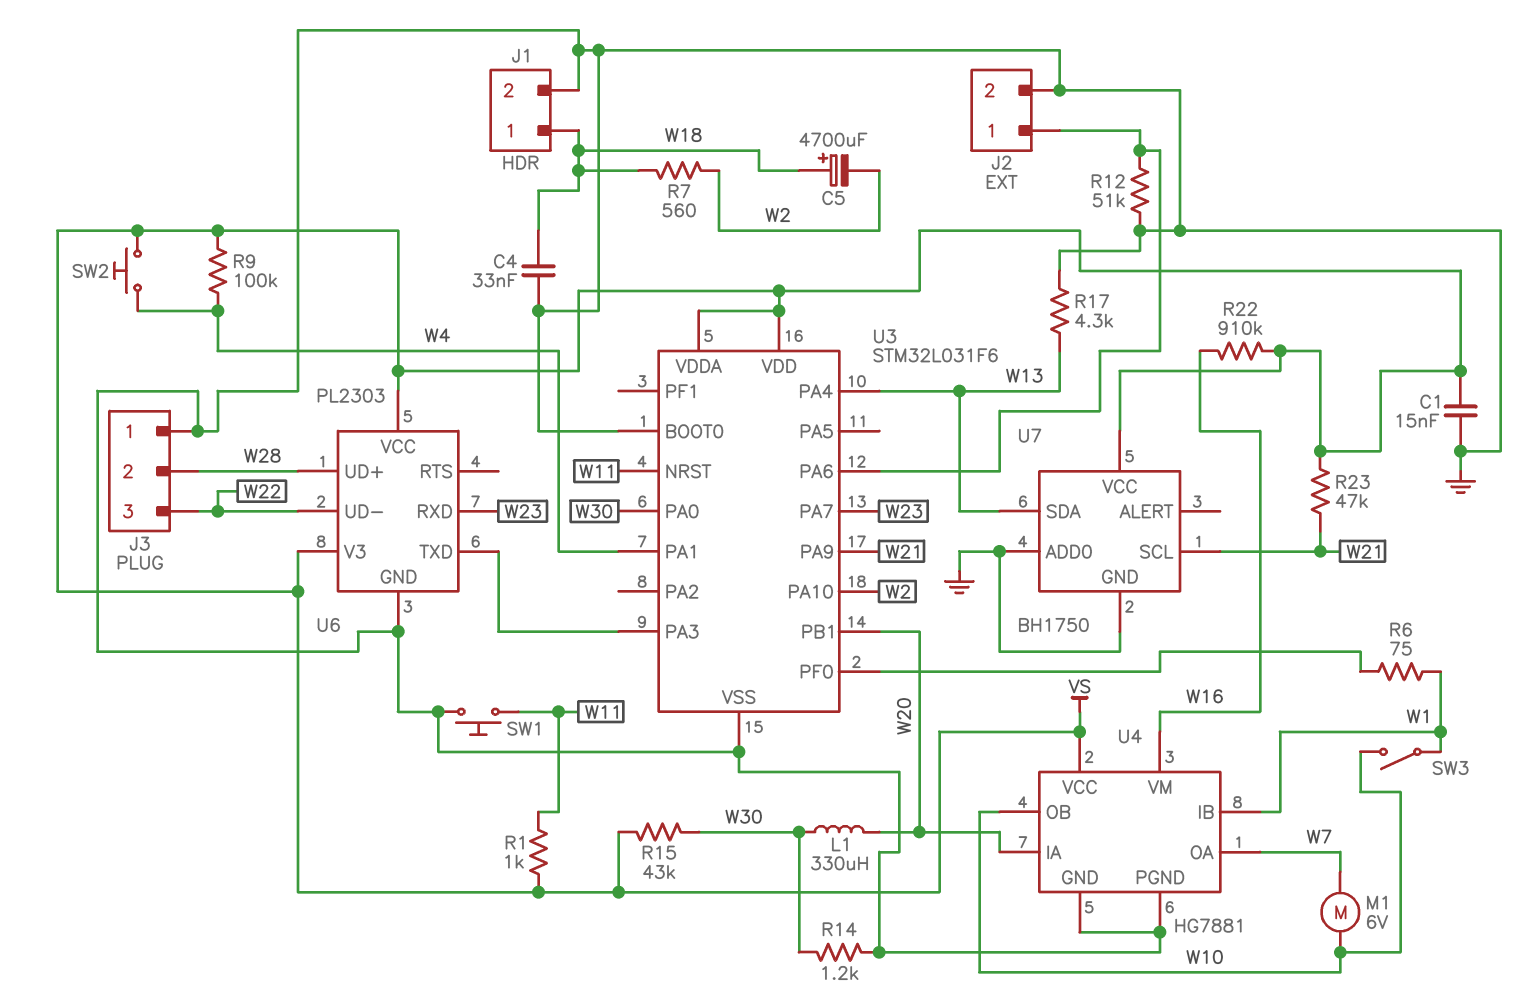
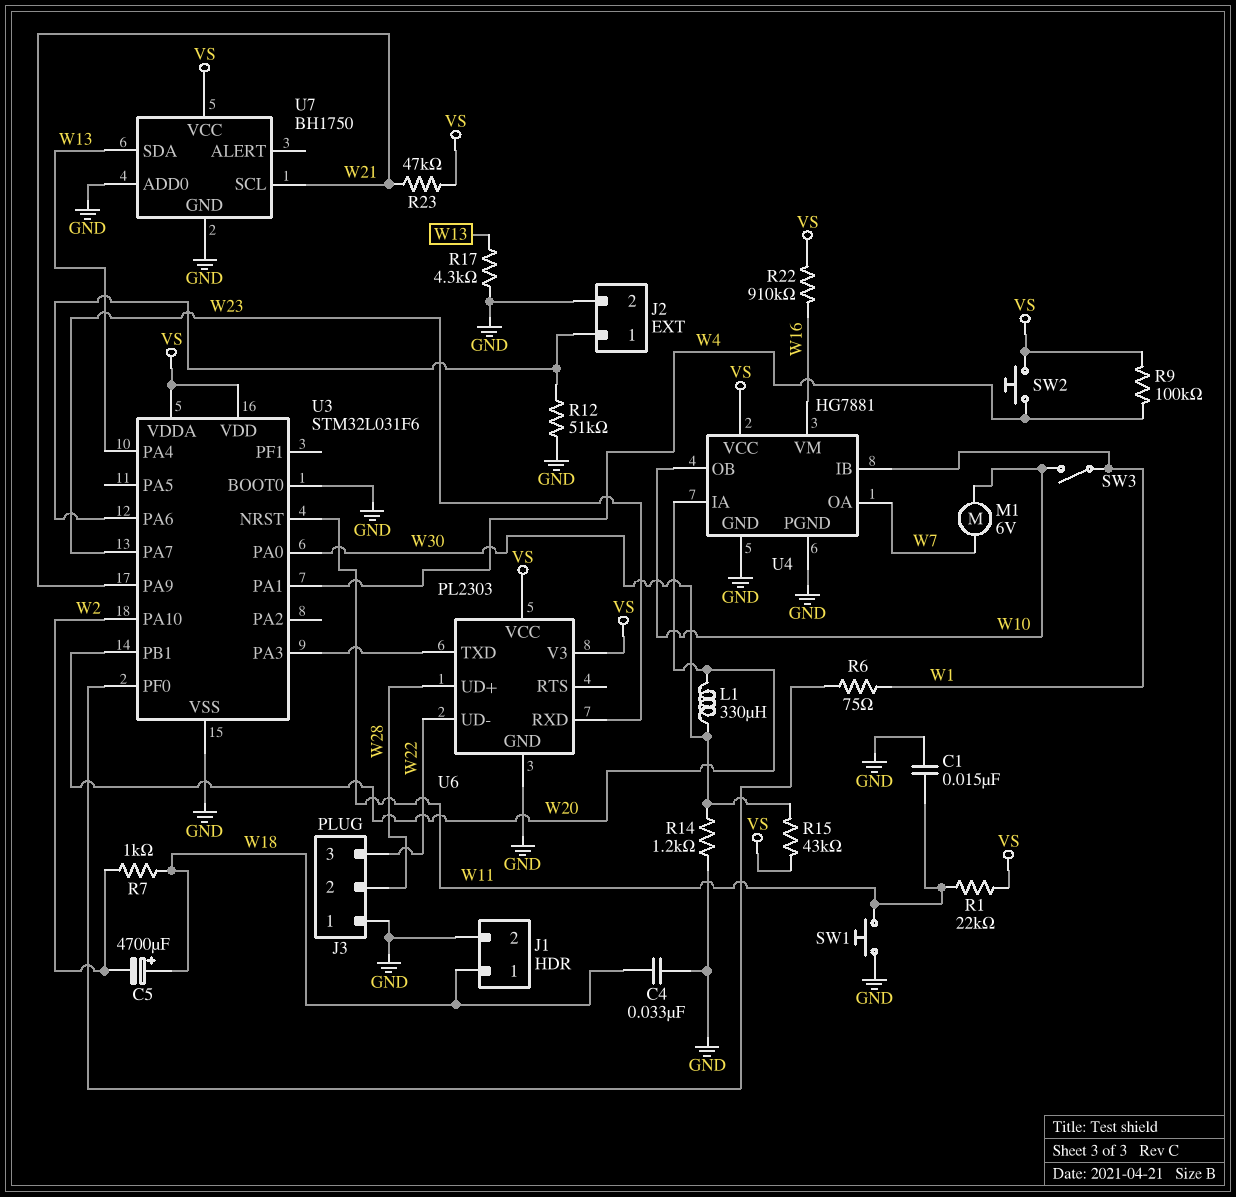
C1: 15nF (GND, VS) -> 15nF (GND, W11)
R1: 1k (VS, W11) -> 22k (VS, W11)
R7: 560 (W2, W18) -> 1k (W2, W18)

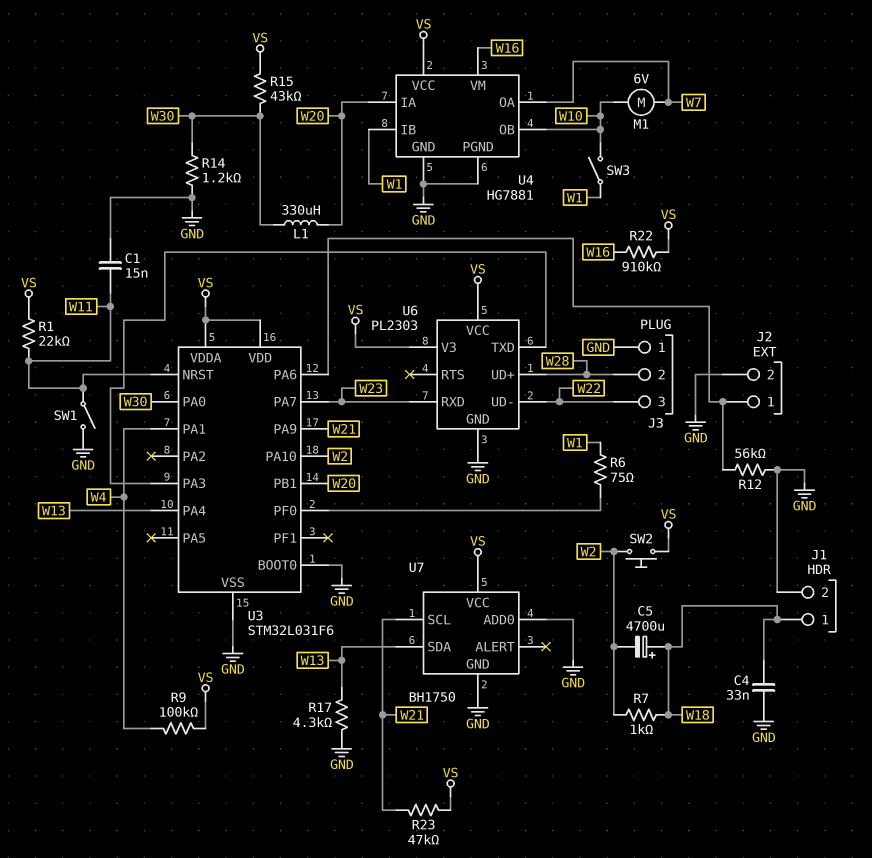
R12: 51k (GND, J2/1) -> 56k (GND, J2/1)
SW1: button (GND, W11) -> switch (GND, W11)
SW2: button (VS, W4) -> button (VS, W2)

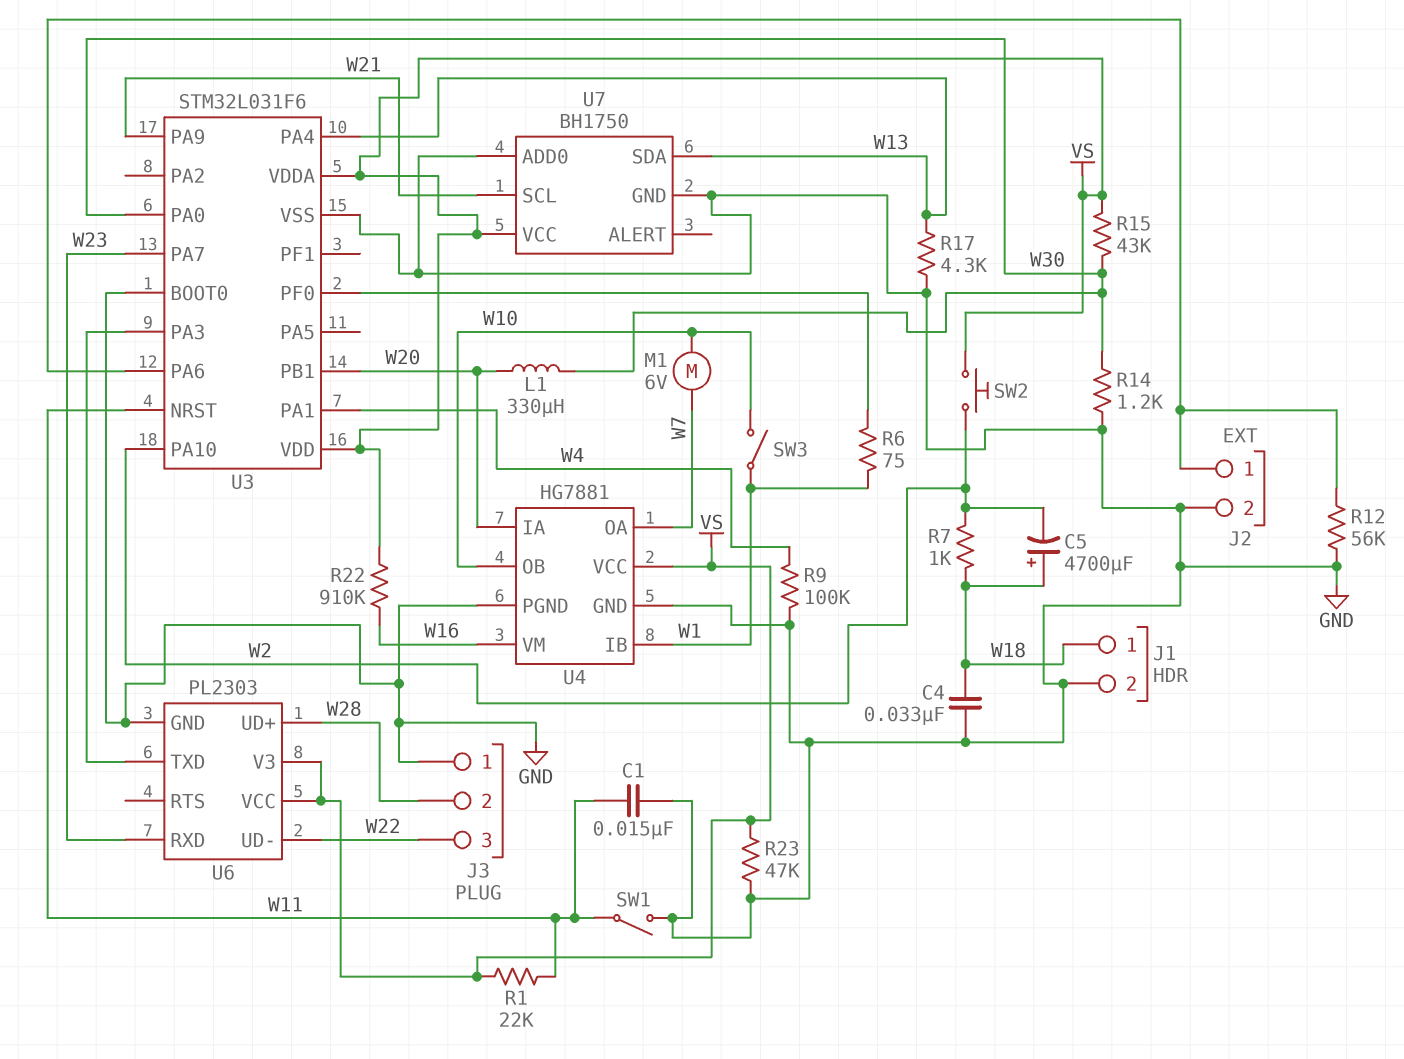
R9: 100k (VS, W4) -> 100k (GND, W4)
R23: 47k (VS, W21) -> 47k (GND, VS)

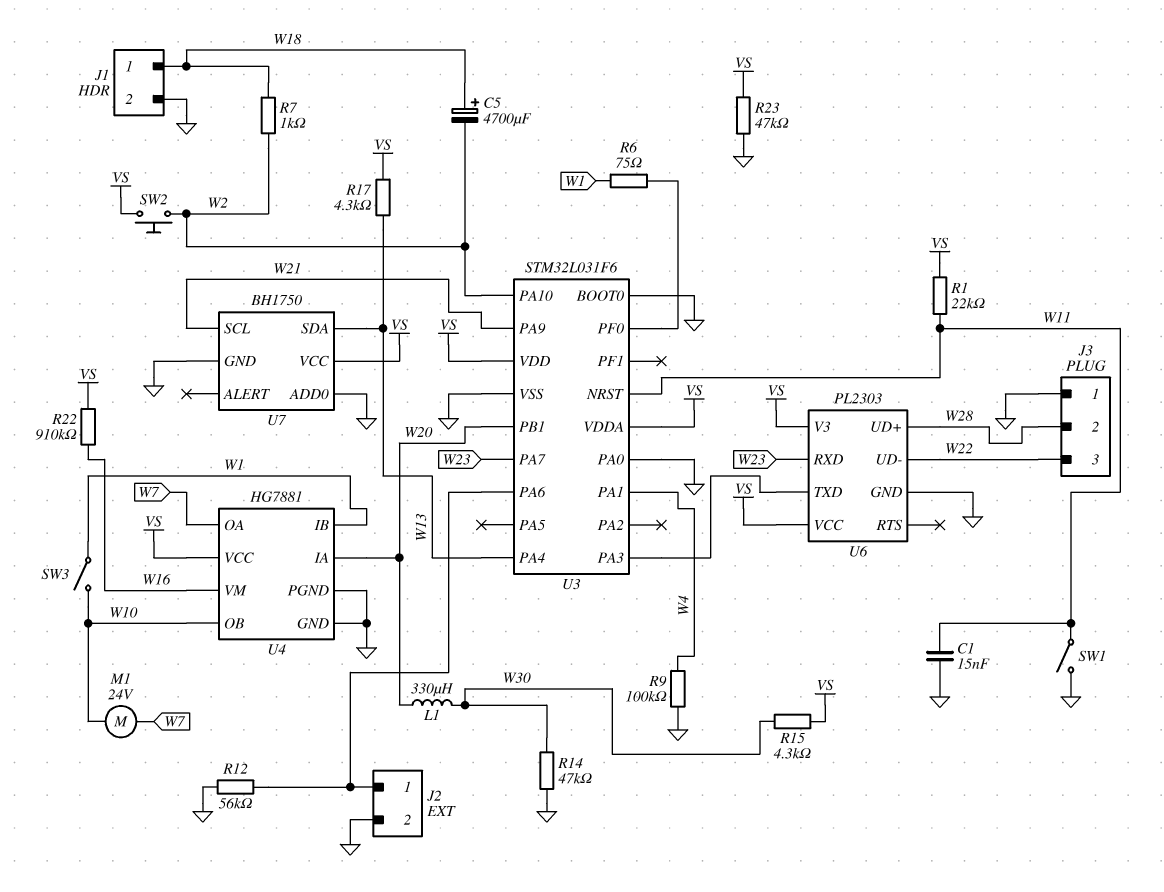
C4: 33nF (GND, W18) -> none
M1: motor 6V (W7, W10) -> motor 24V (W7, W10)
R14: 1.2k (GND, W30) -> 47k (GND, W30)
R15: 43k (VS, W30) -> 4.3k (VS, W30)
R17: 4.3k (GND, W13) -> 4.3k (VS, W13)
U3 pin PA0: W30 -> GND

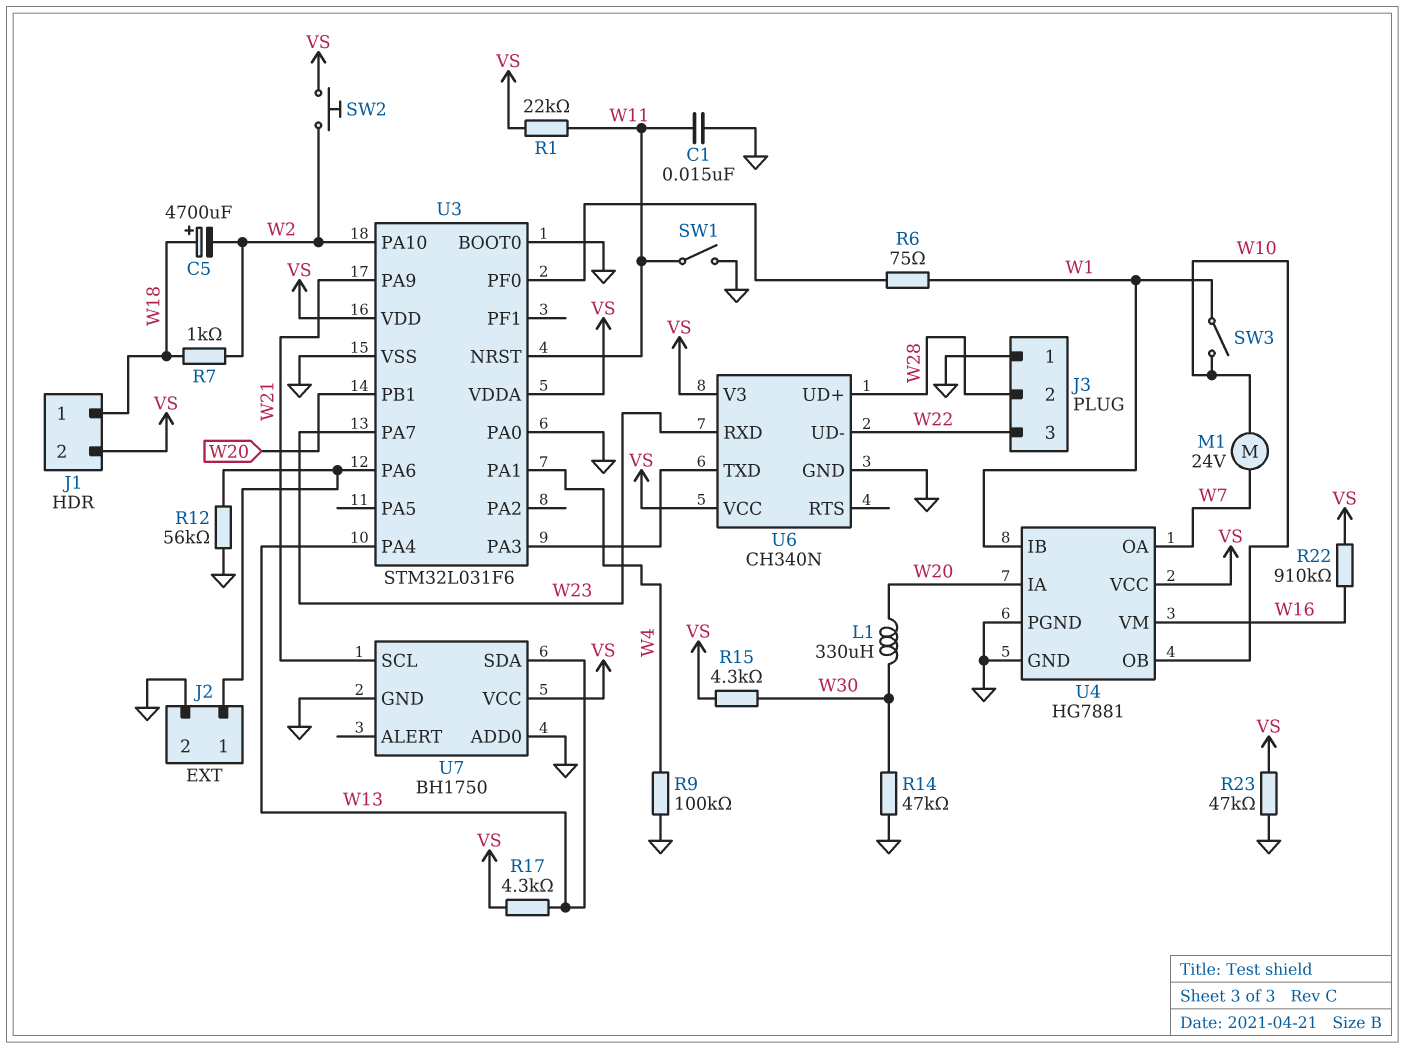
J1 pin 2: GND -> VS
U6: PL2303 -> CH340N

